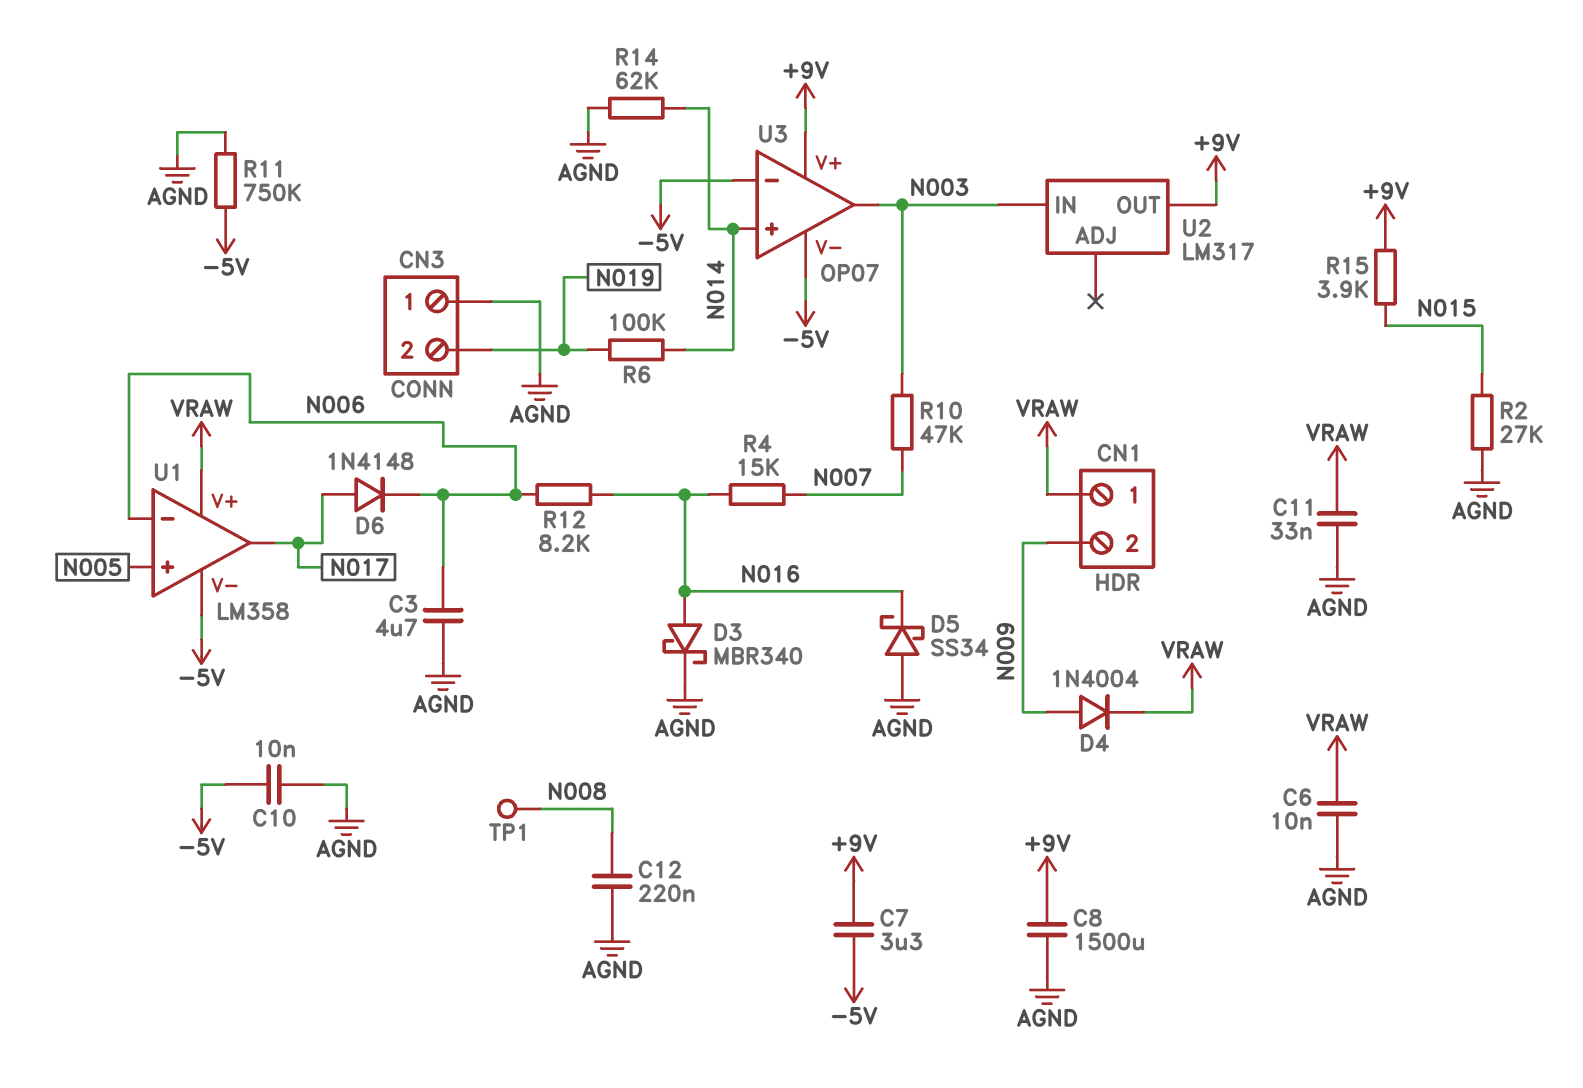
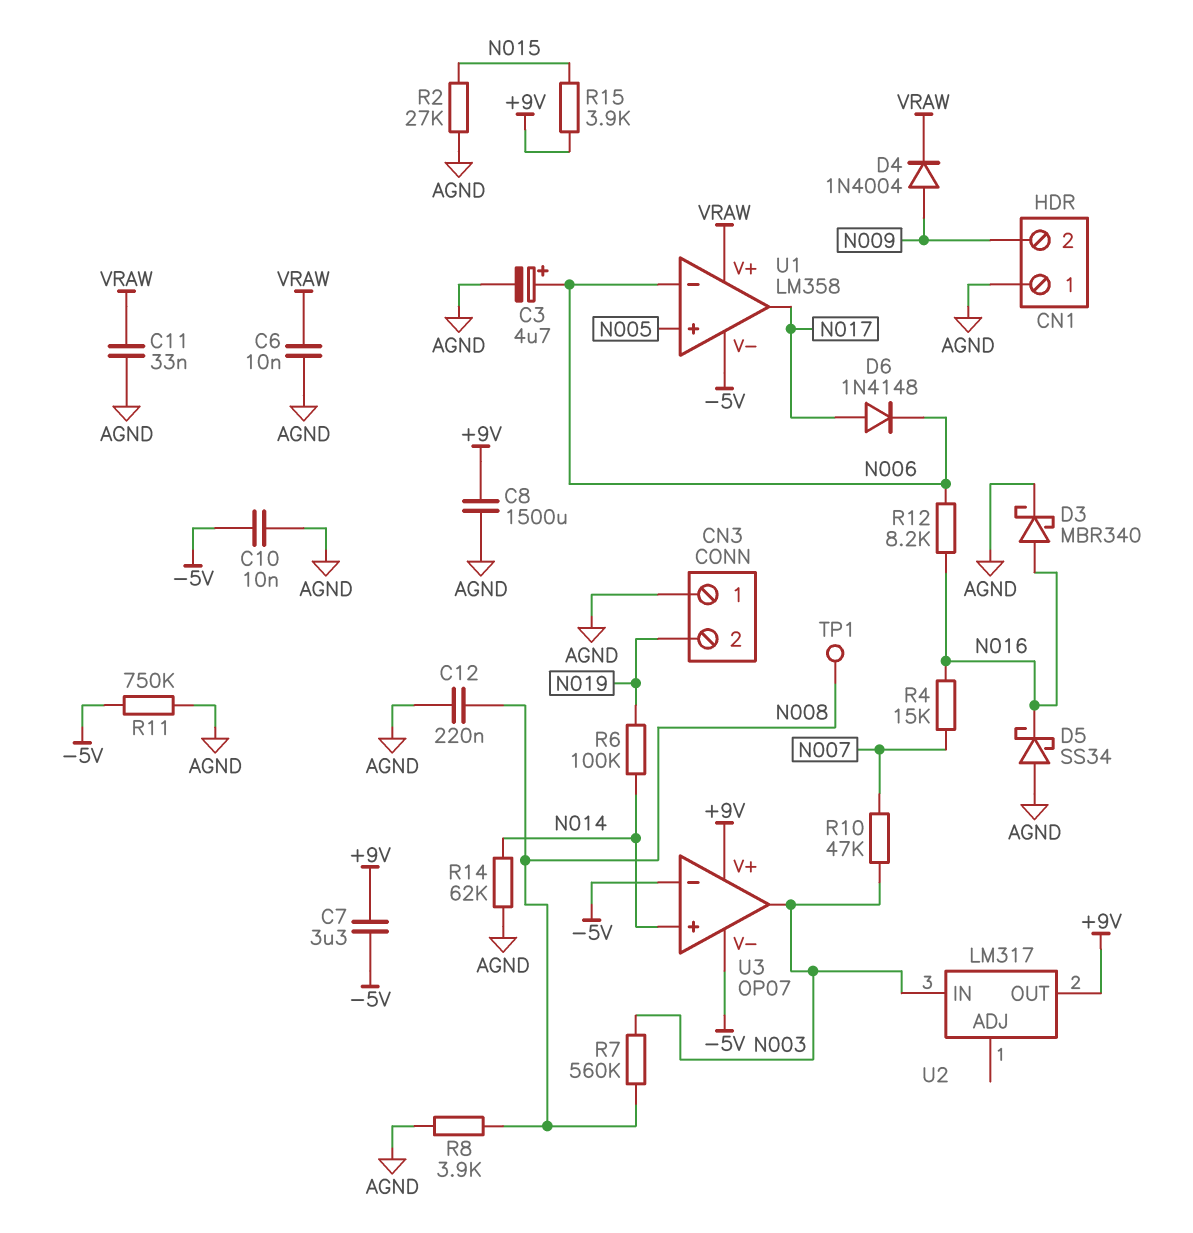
C3: 4.7uF (AGND, N006) -> 4.7uF (plus N006, minus AGND)
CN1 pin 1: VRAW -> AGND
R7: none -> 560k (N003, N008)
R8: none -> 3.9k (AGND, N008)

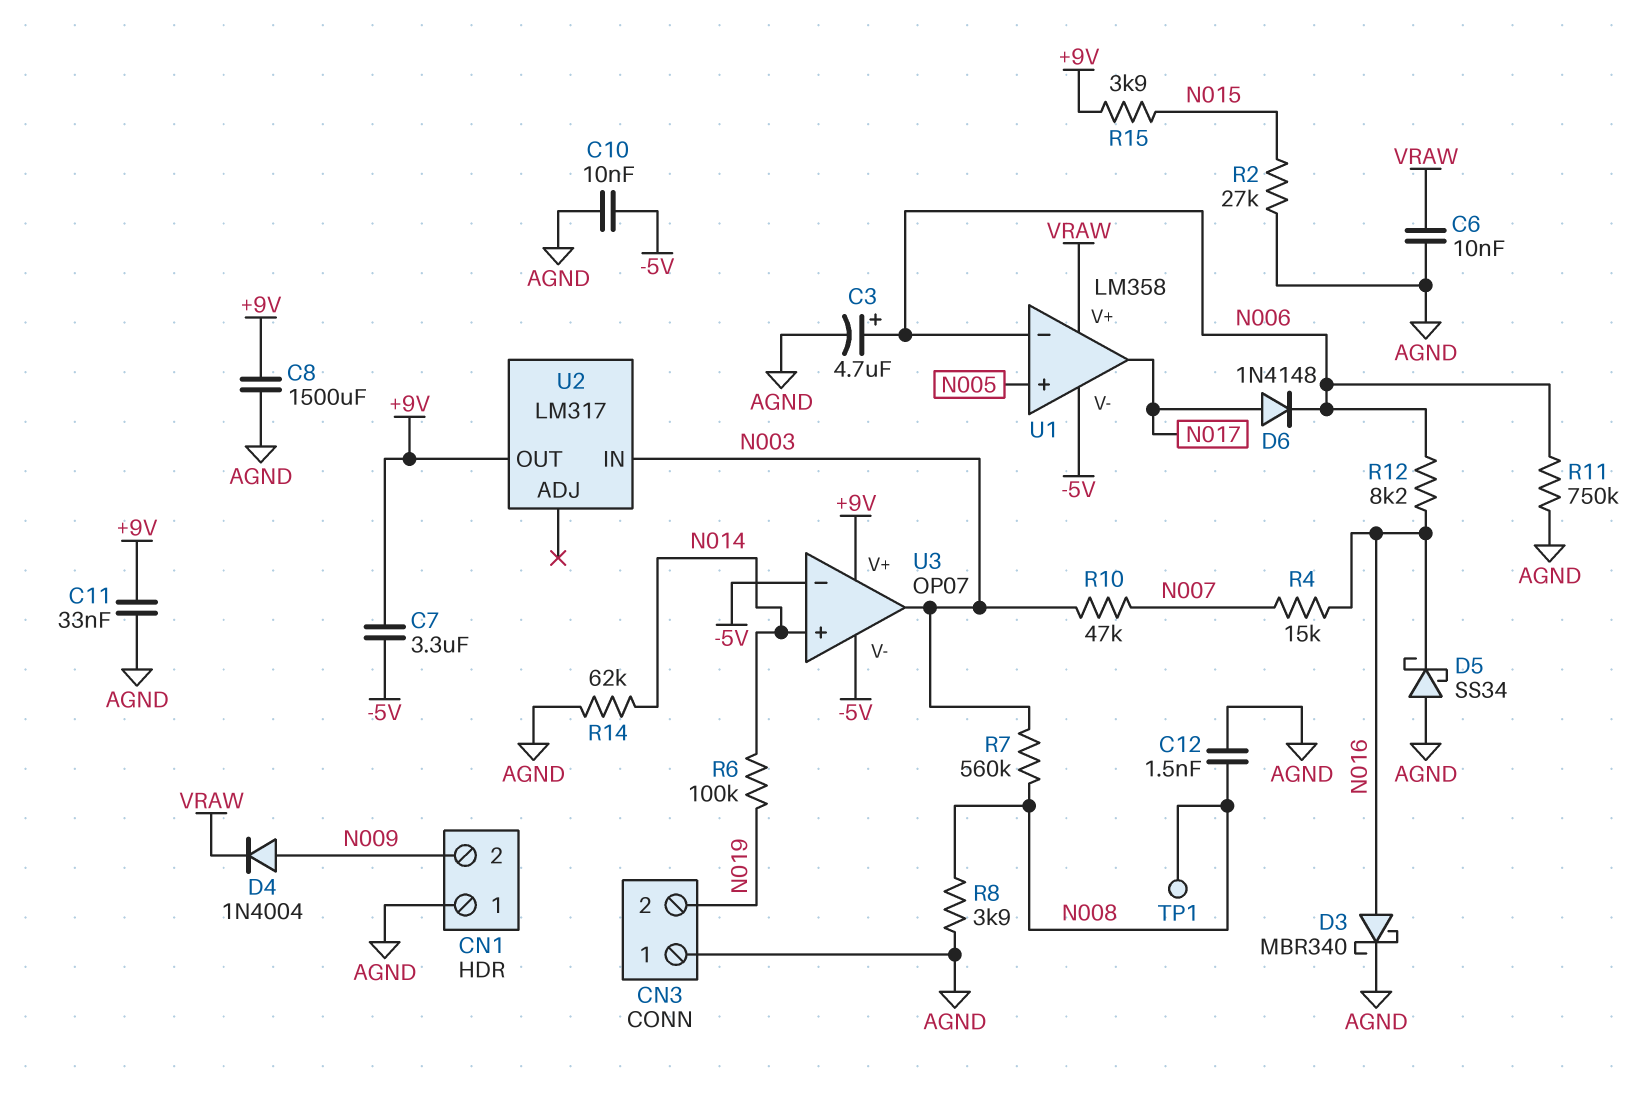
C11: 33nF (AGND, VRAW) -> 33nF (+9V, AGND)
C12: 220nF (AGND, N008) -> 1.5nF (AGND, N008)
R11: 750k (-5V, AGND) -> 750k (AGND, N006)

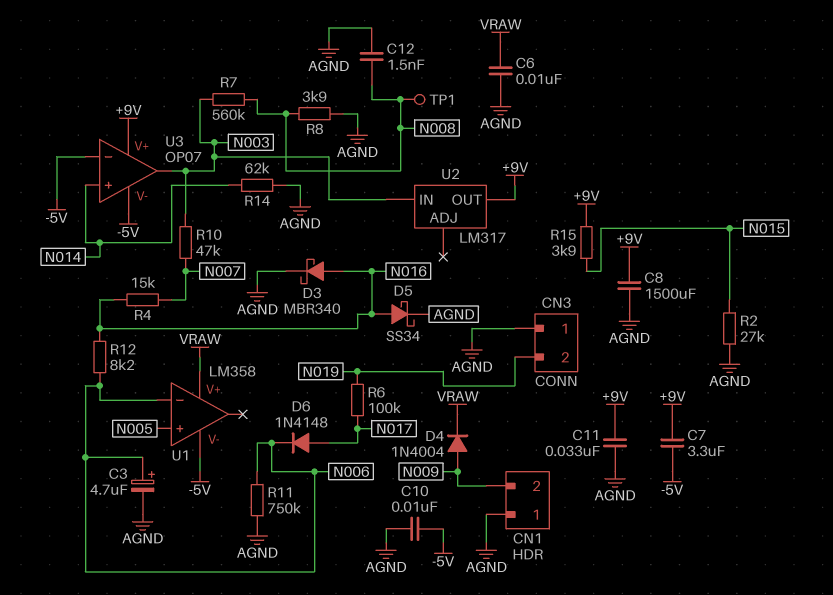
D5: schottky SS34 (A AGND, K N016) -> schottky SS34 (A N016, K AGND)
R6: 100k (N014, N019) -> 100k (N017, N019)
U1 pin out: N017 -> none

